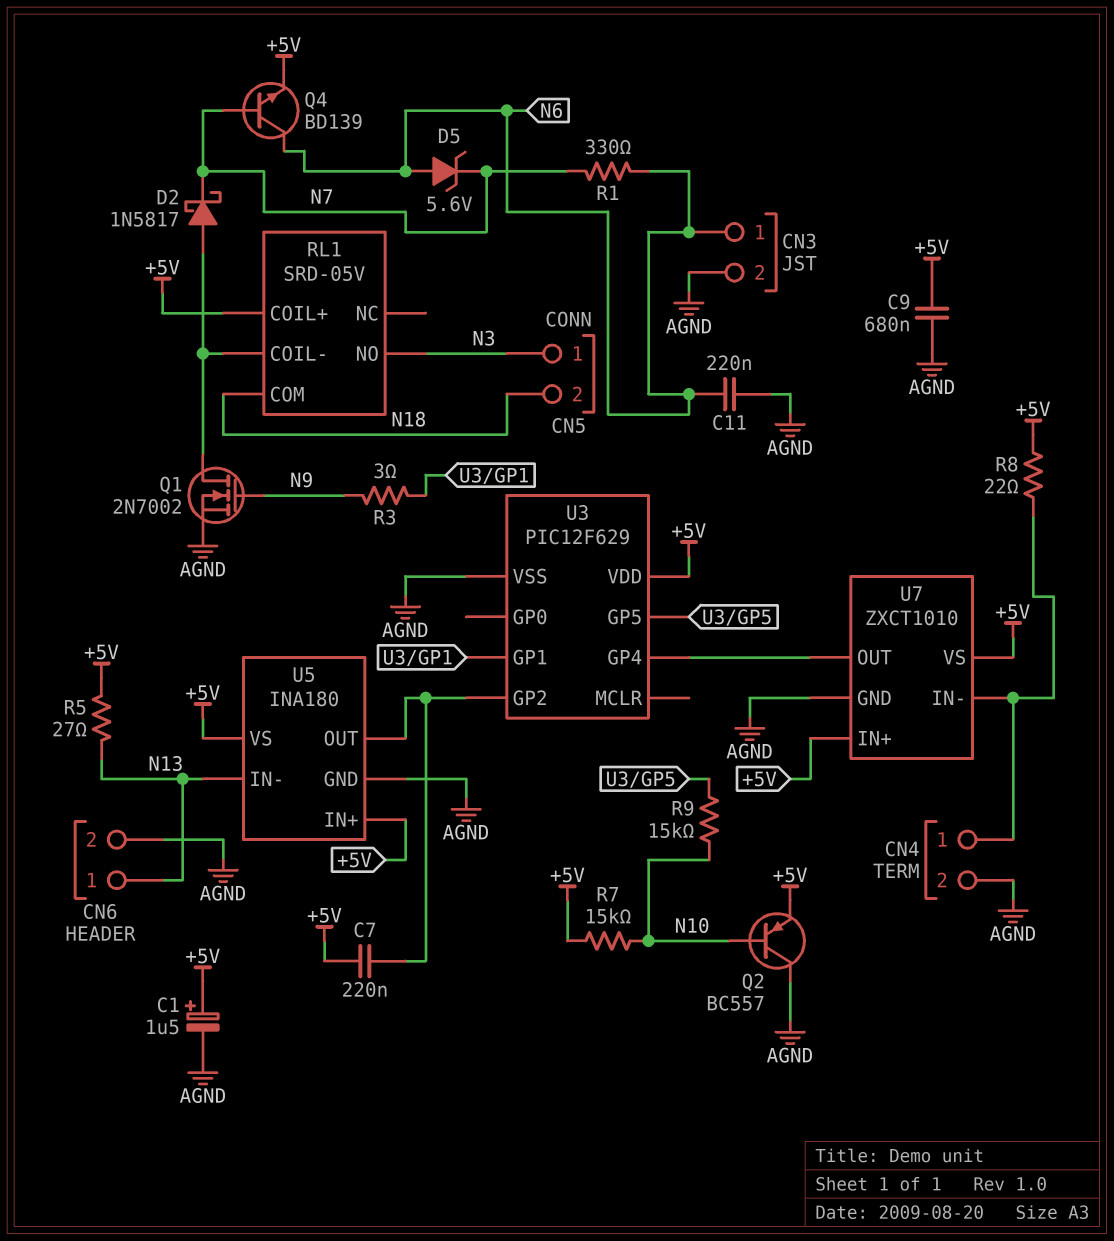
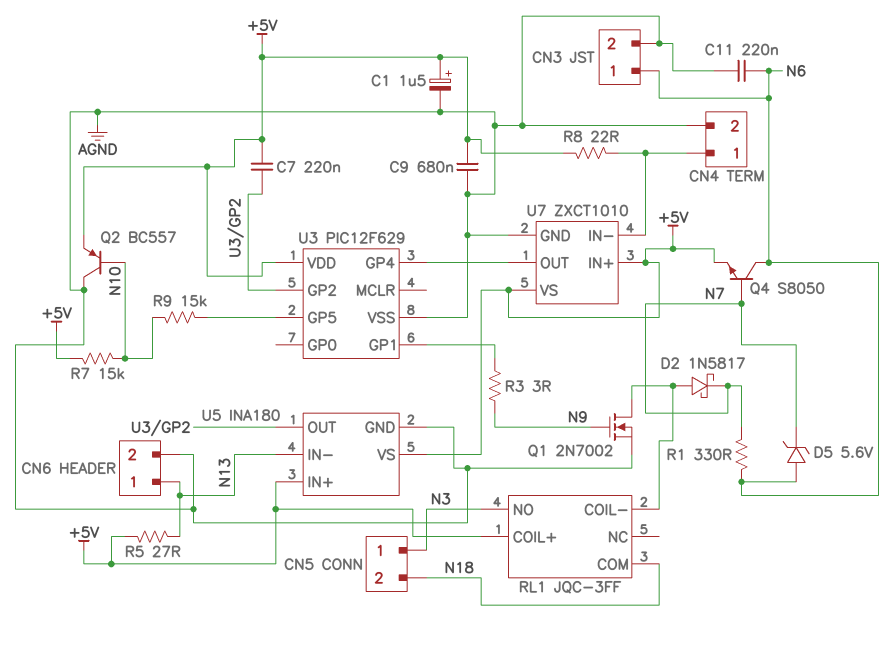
Q4: NPN BD139 (B N7, C N6, E +5V) -> NPN S8050 (B N7, C N6, E +5V)
RL1: SRD-05V -> JQC-3FF

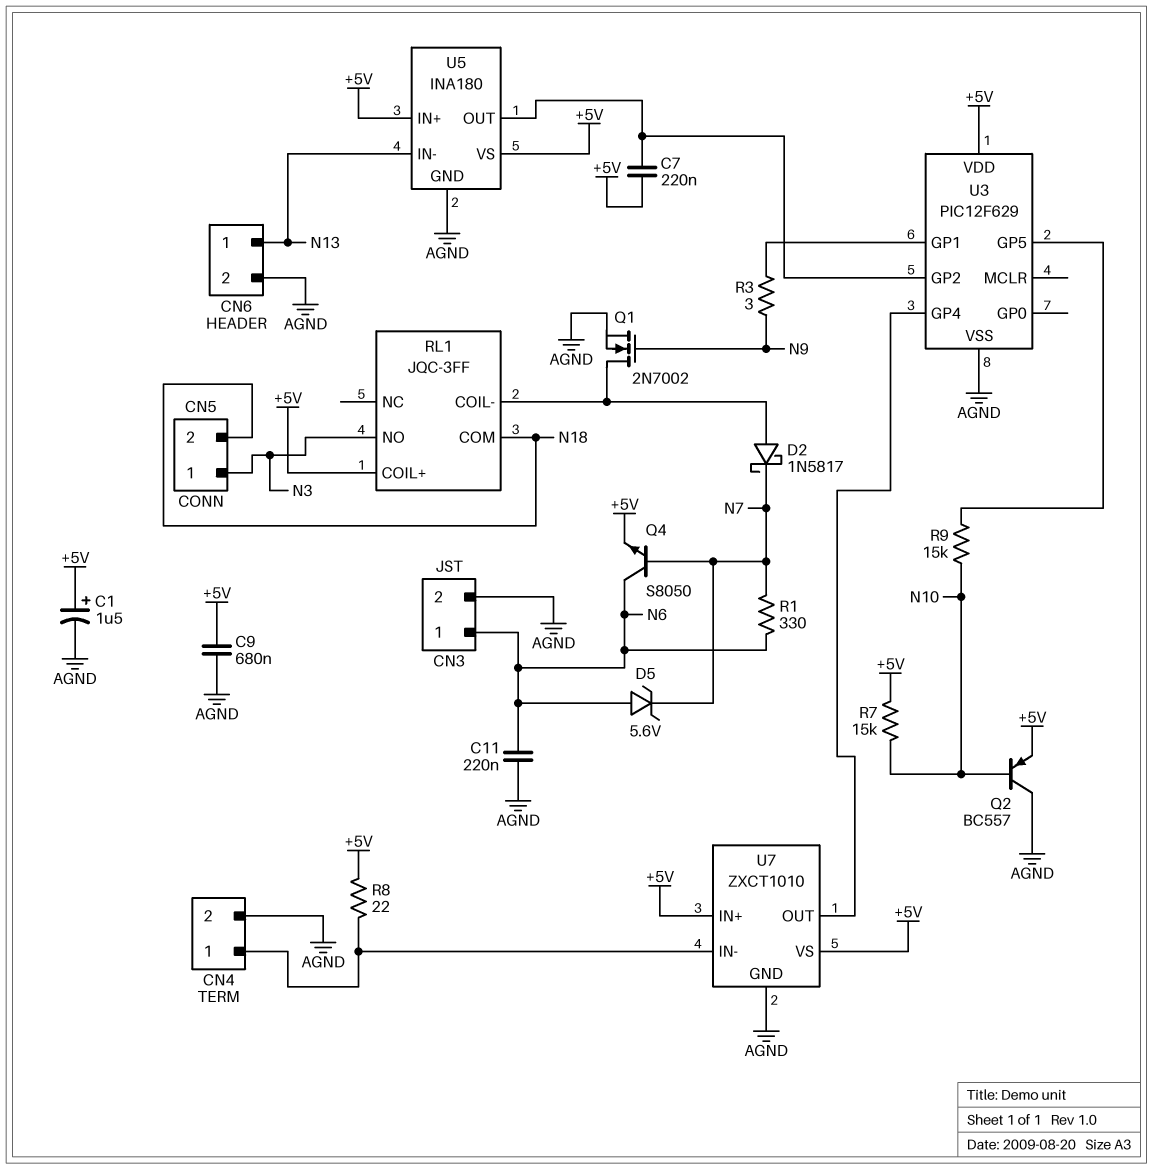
R5: 27 (+5V, N13) -> none

